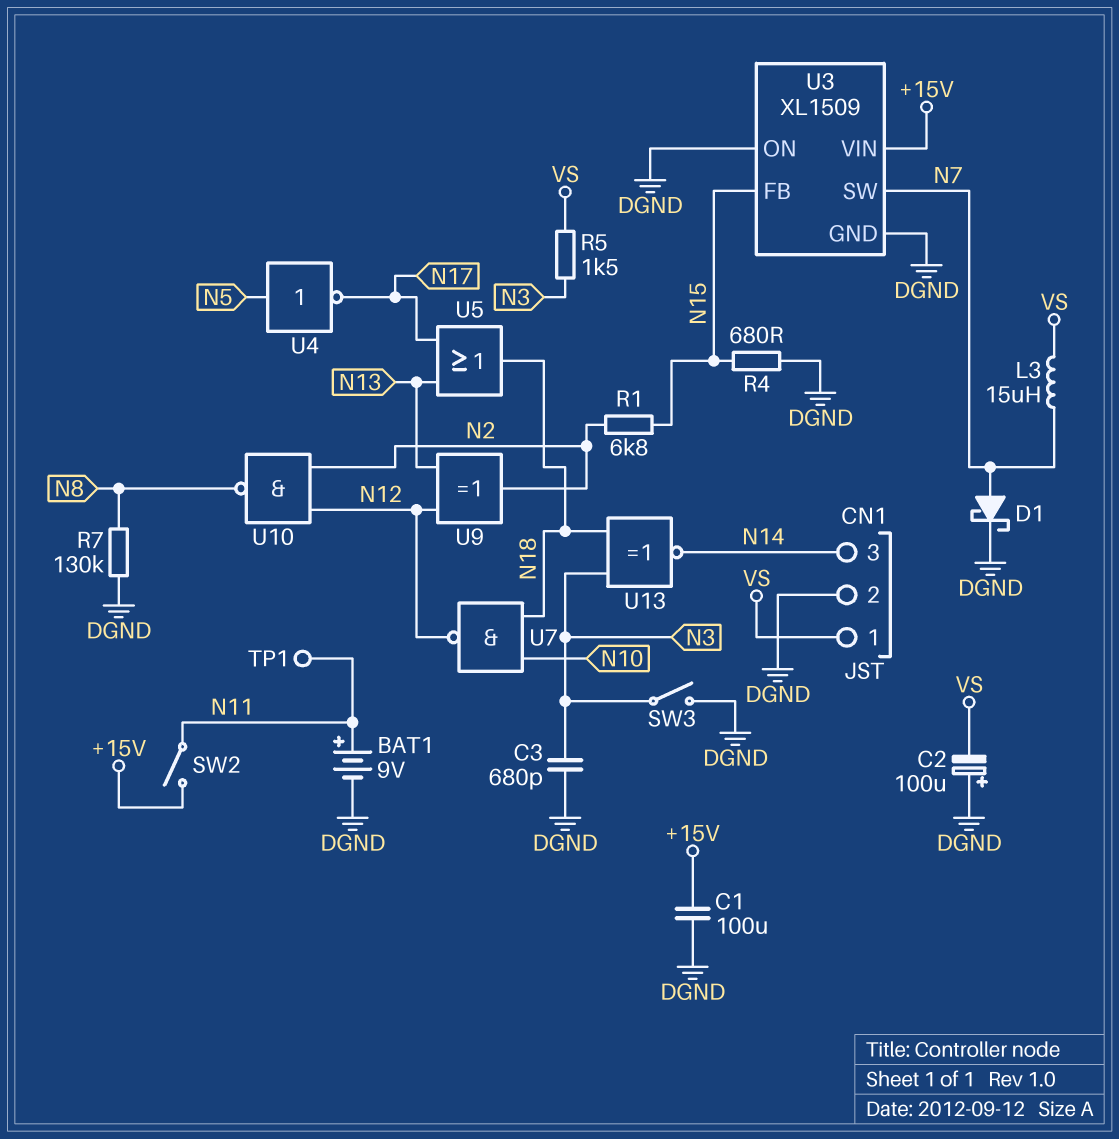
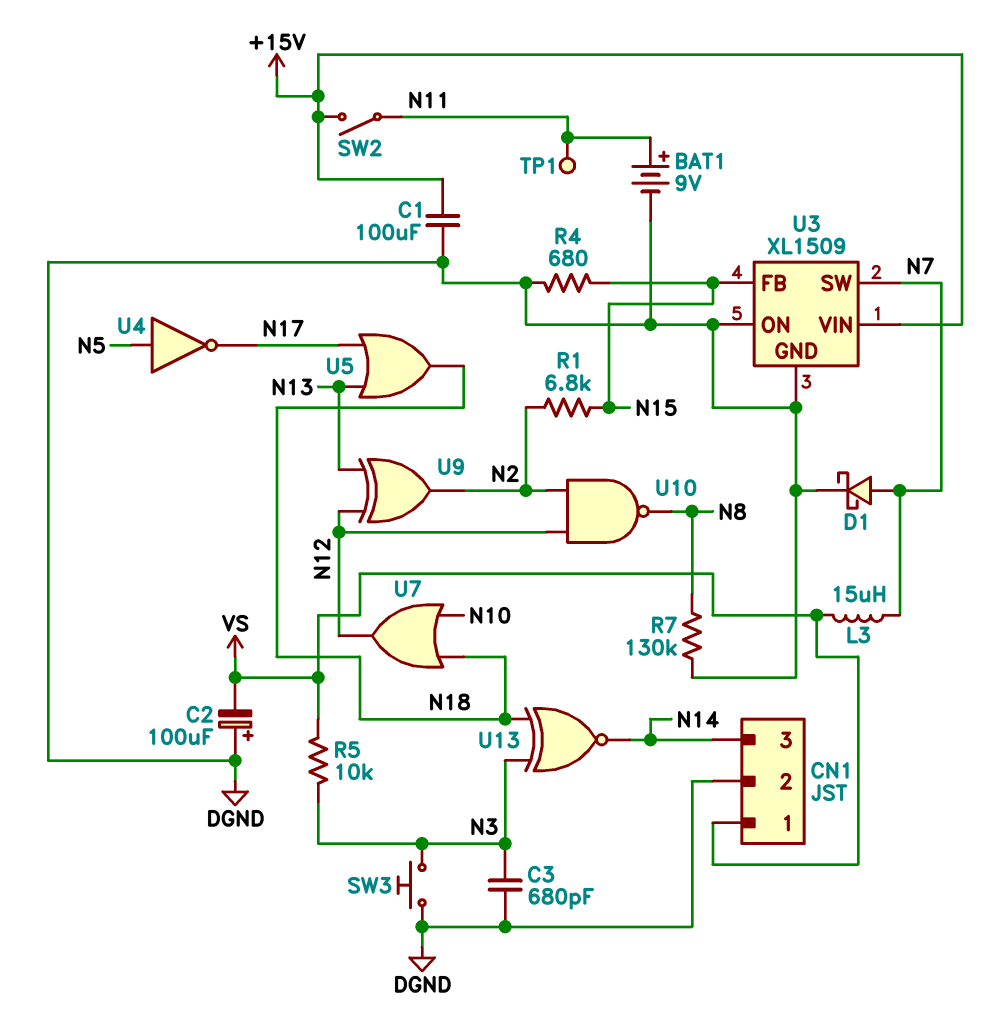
R5: 1.5k (N3, VS) -> 10k (N3, VS)
SW3: switch (DGND, N3) -> button (DGND, N3)
U7: NAND (in N10, in N18, out N12) -> OR (in N10, in N18, out N12)

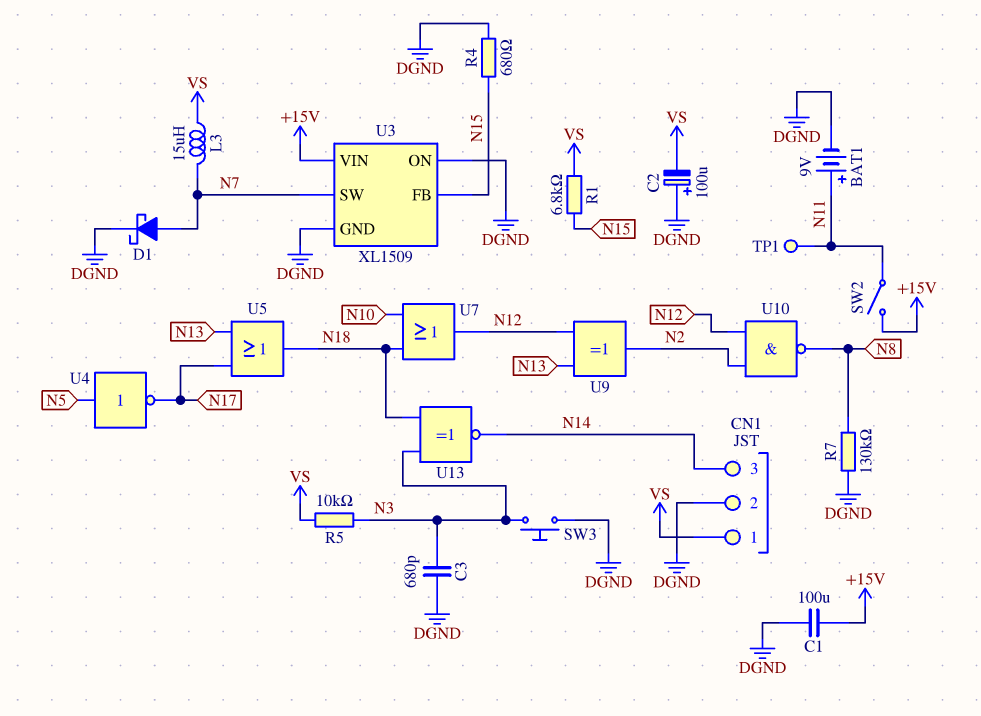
R1: 6.8k (N2, N15) -> 6.8k (N15, VS)

